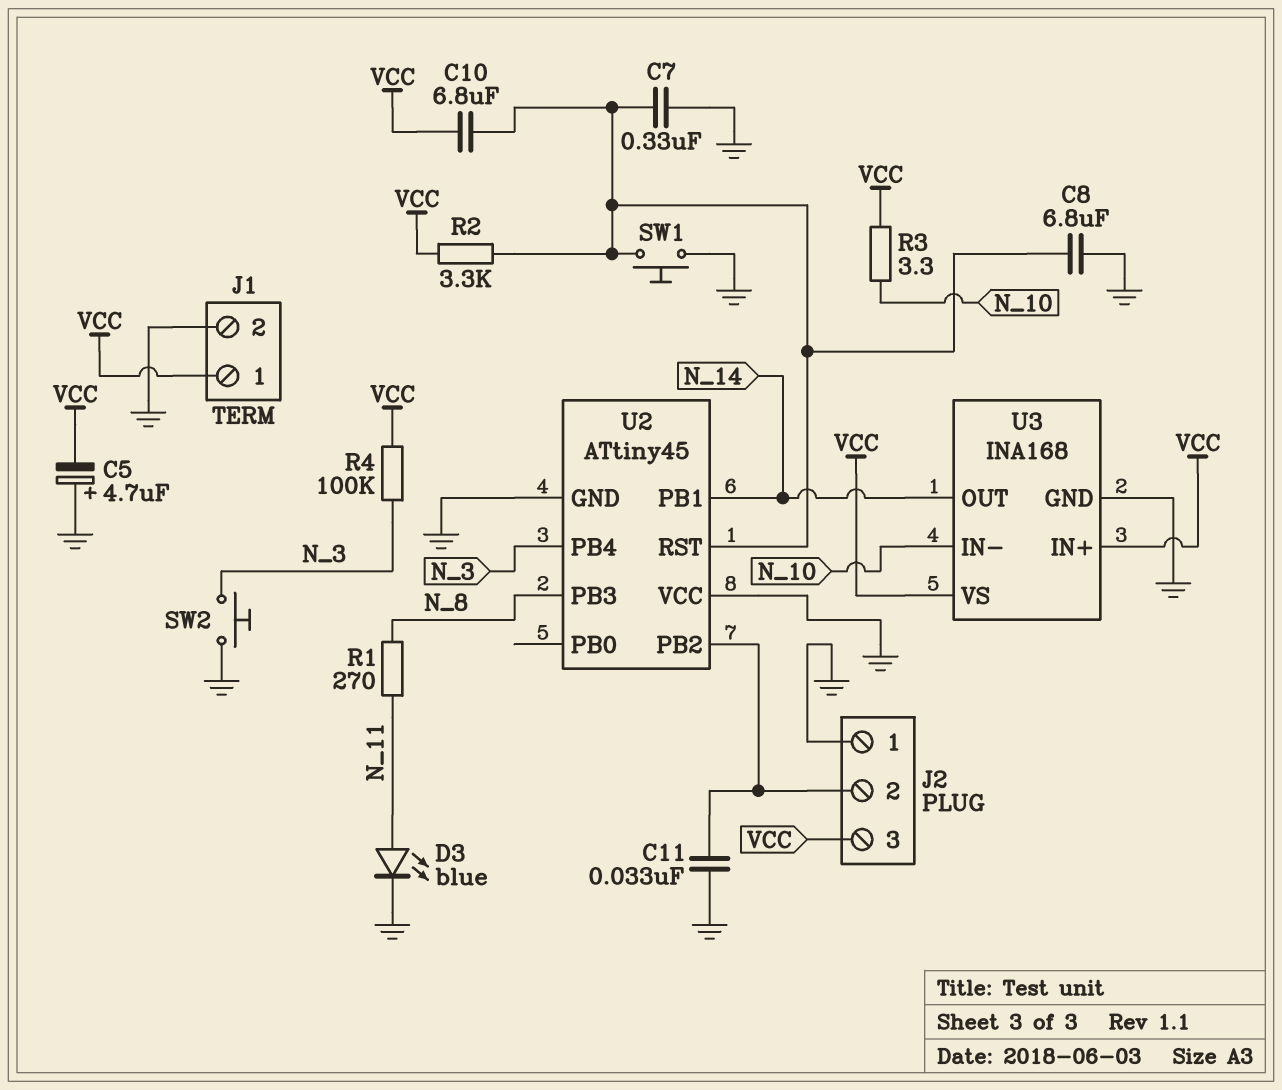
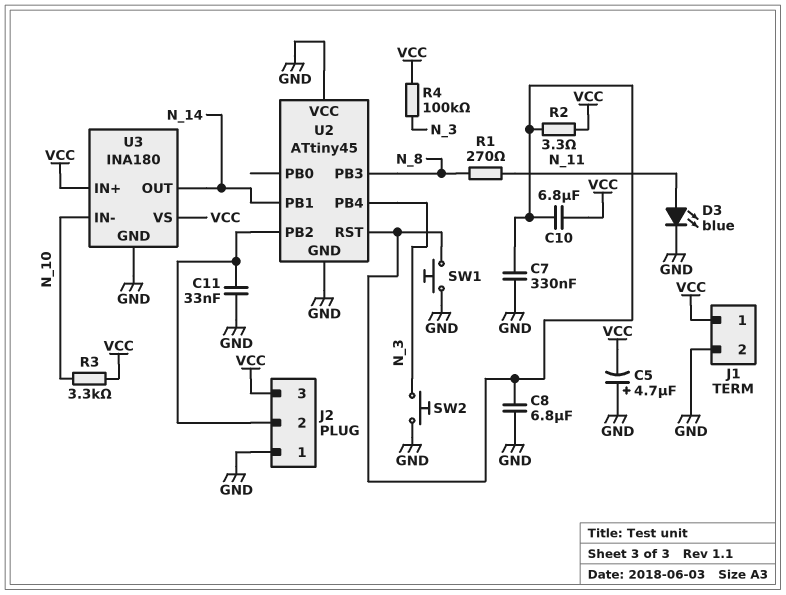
R2: 3.3k (U2/RST, VCC) -> 3.3 (U2/RST, VCC)
R3: 3.3 (N_10, VCC) -> 3.3k (N_10, VCC)
U3: INA168 -> INA180

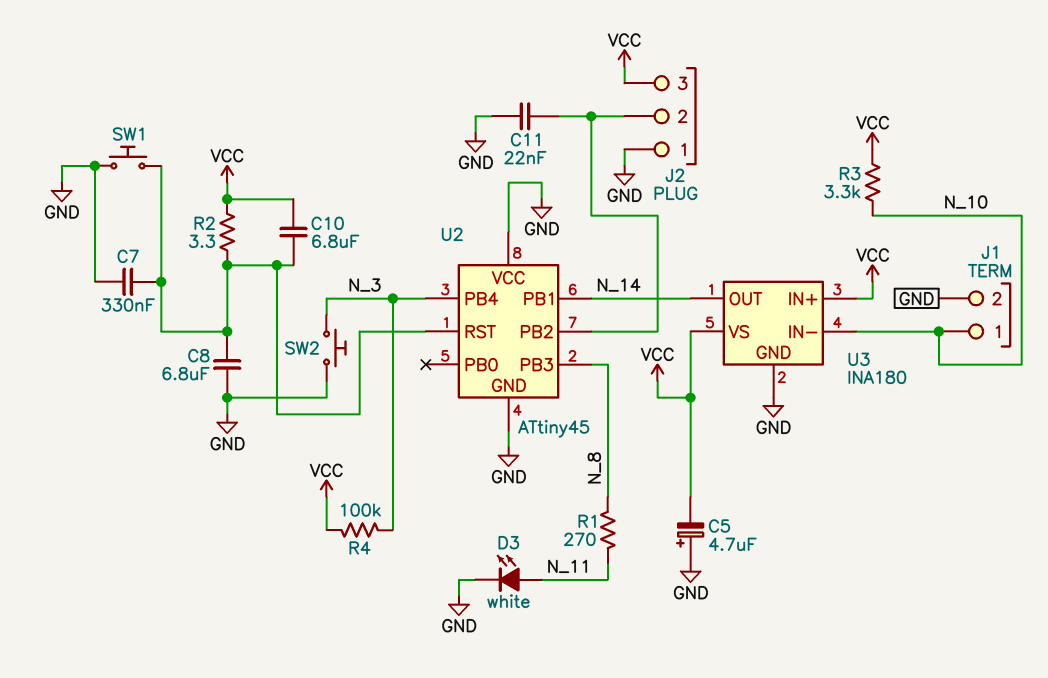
C11: 33nF (GND, J2/2) -> 22nF (GND, J2/2)
D3: LED blue (A N_11, K GND) -> LED white (A N_11, K GND)
J1 pin 1: VCC -> N_10

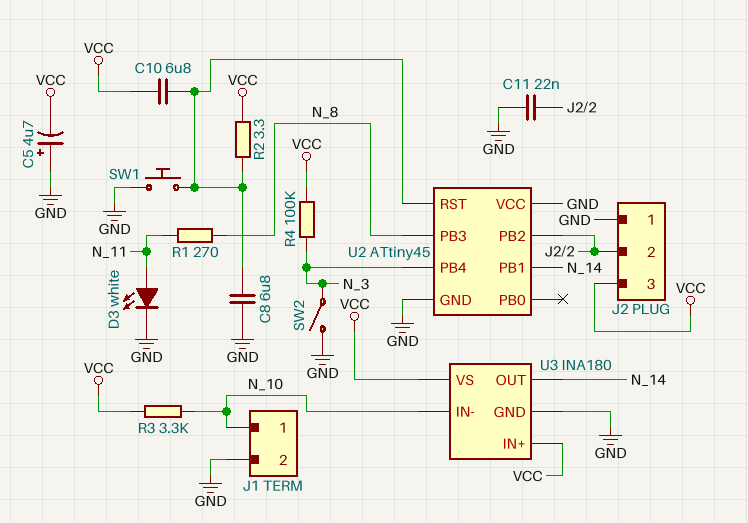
C7: 330nF (GND, U2/RST) -> none
SW2: button (GND, N_3) -> switch (GND, N_3)

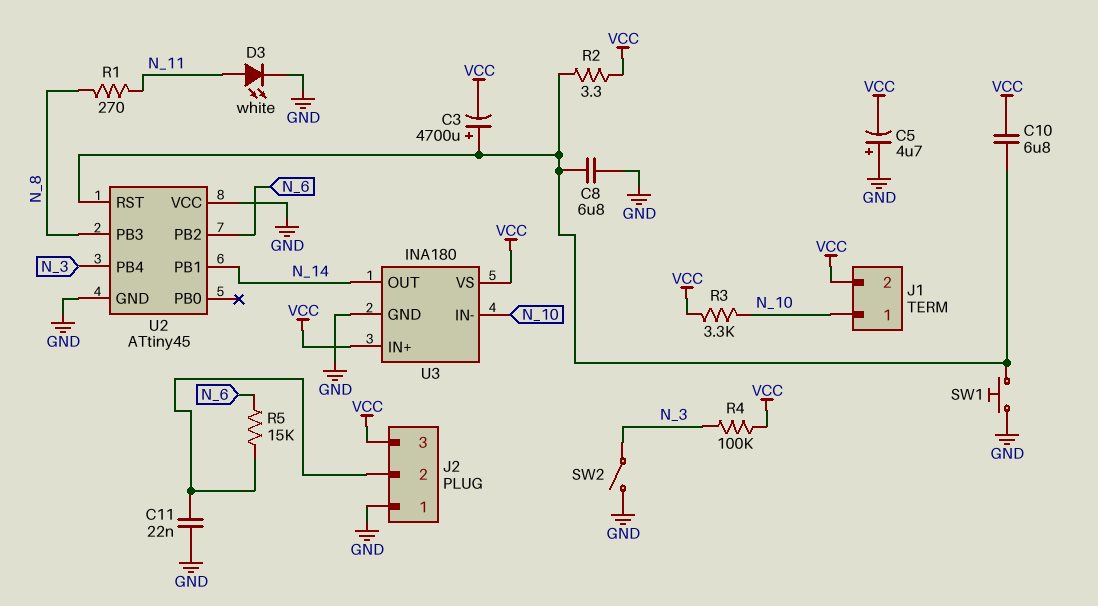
C3: none -> 4700uF (plus U2/RST, minus VCC)
J1 pin 2: GND -> VCC
R5: none -> 15k (J2/2, N_6)
U2 pin PB2: J2/2 -> N_6

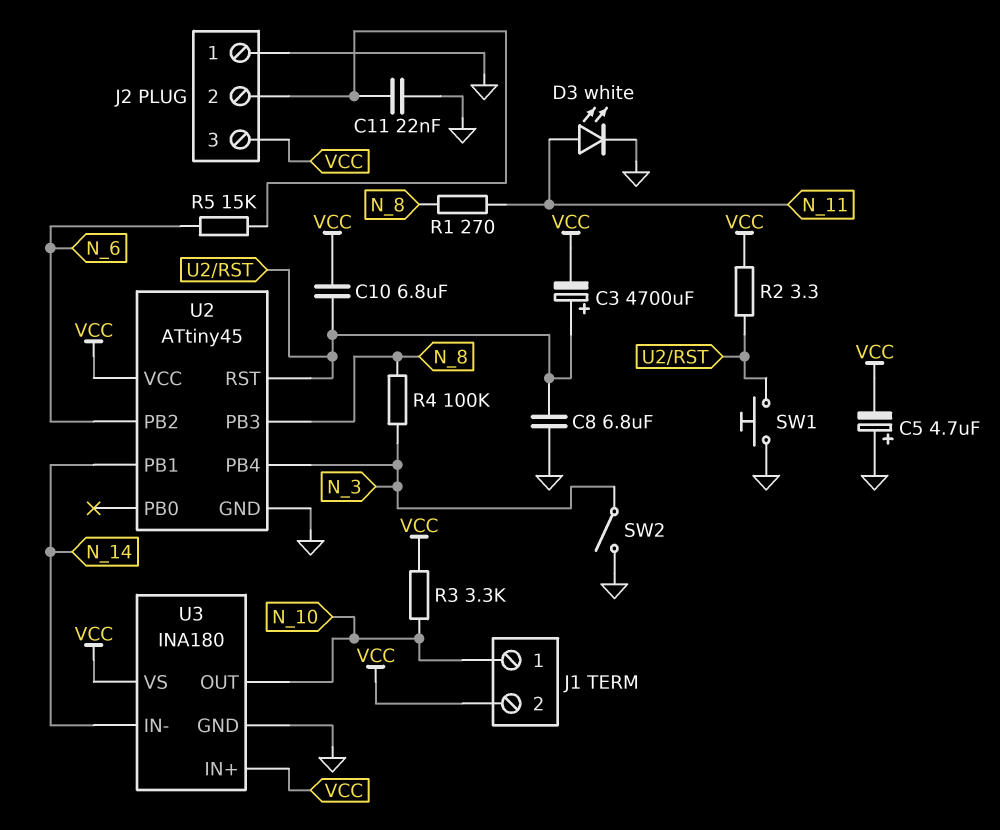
R4: 100k (N_3, VCC) -> 100k (N_3, N_8)
U2 pin VCC: GND -> VCC
U3 pin IN-: N_10 -> N_14
U3 pin OUT: N_14 -> N_10

